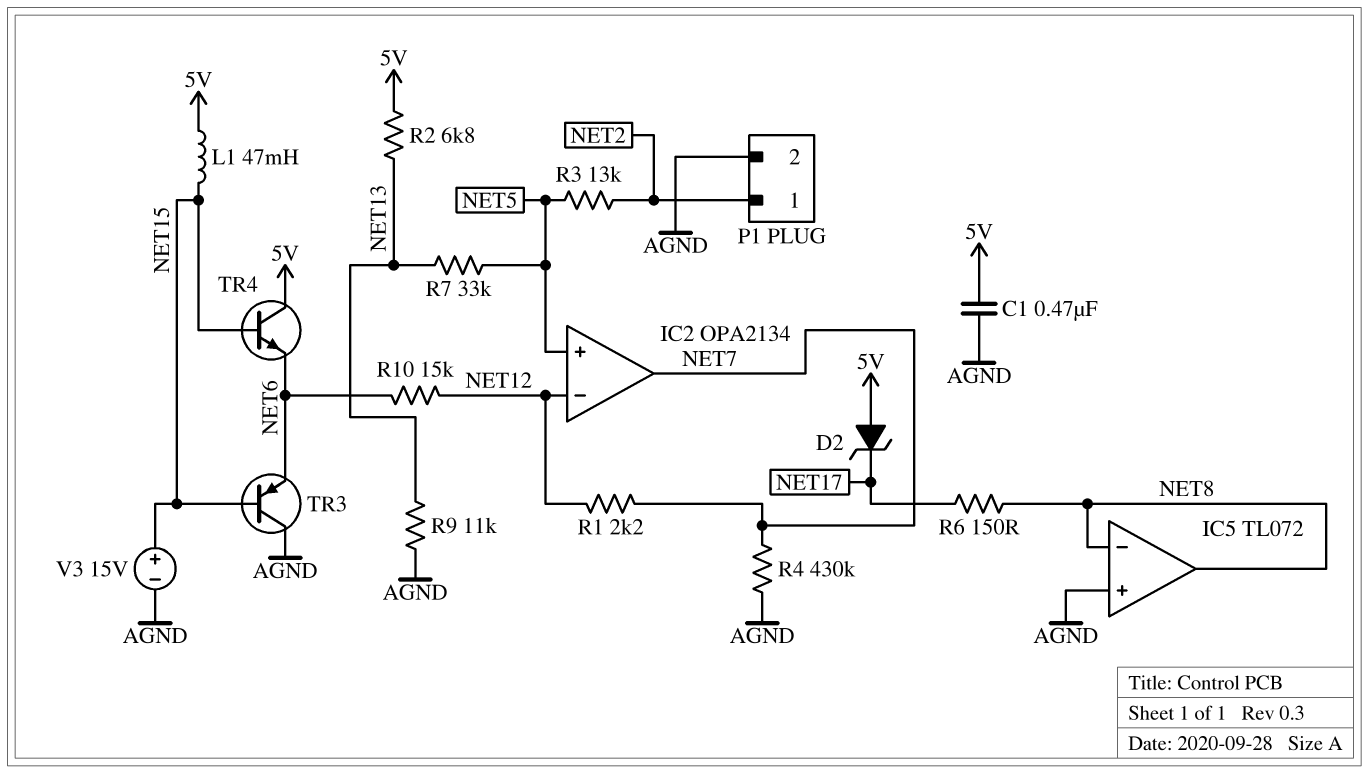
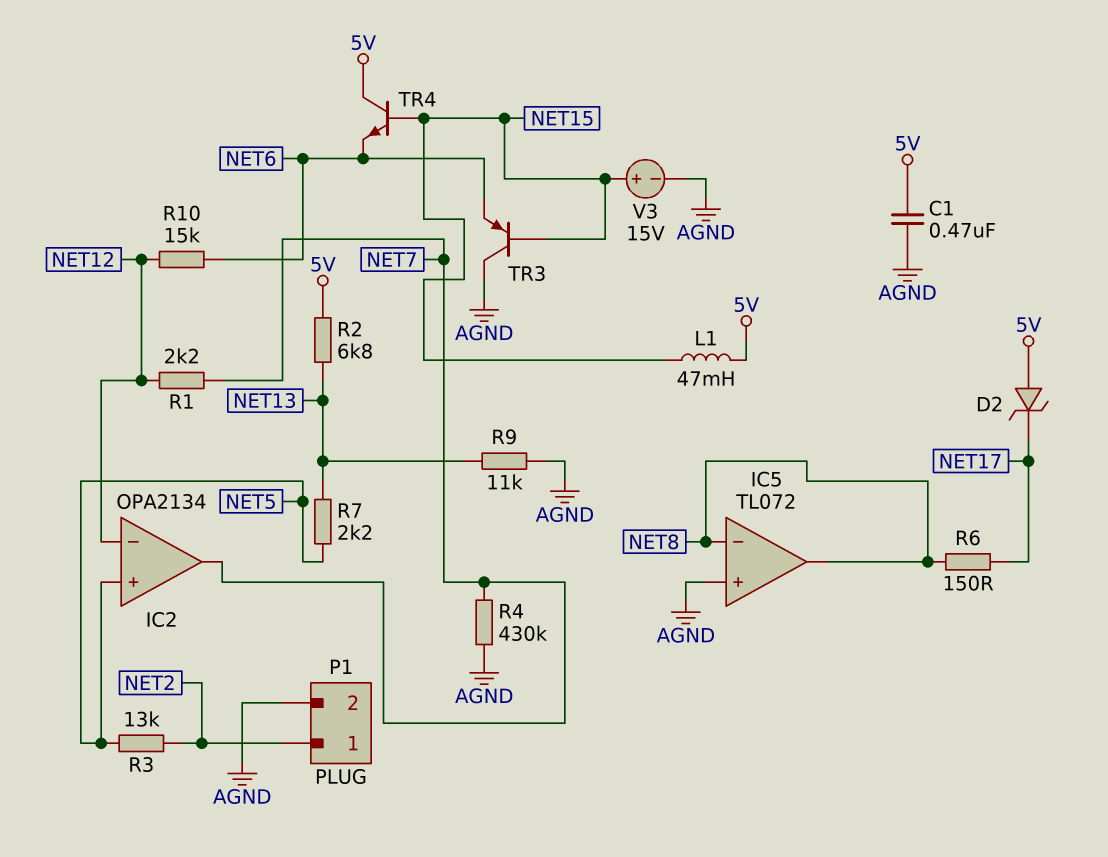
R7: 33k (NET5, NET13) -> 2.2k (NET5, NET13)

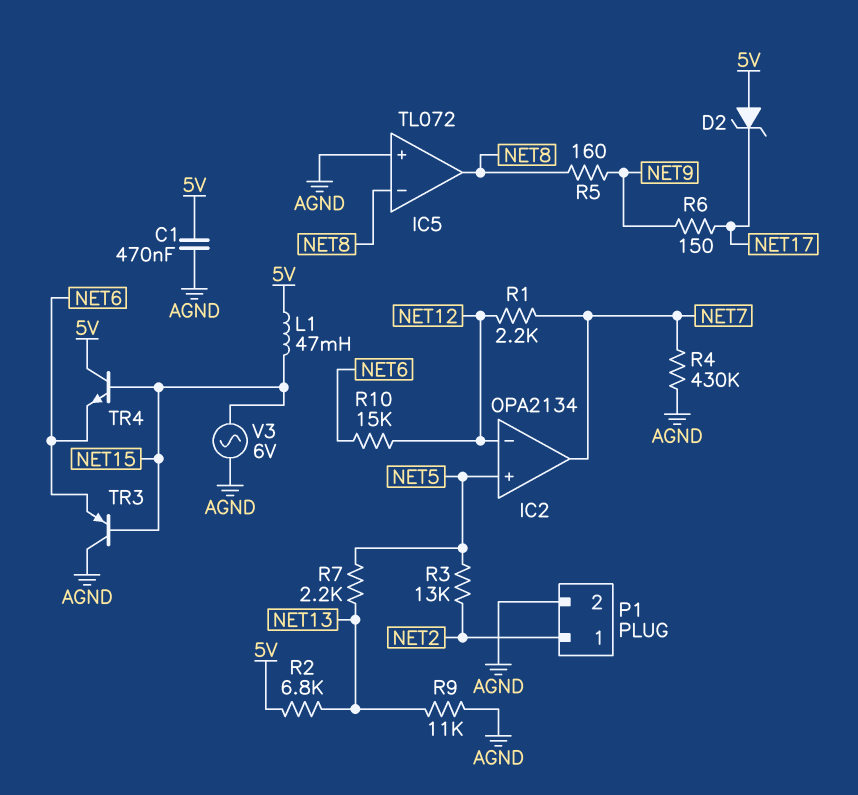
R5: none -> 160 (NET8, NET9)
R6: 150 (NET8, NET17) -> 150 (NET9, NET17)
V3: 15V (plus NET15, minus AGND) -> AC 6V (AGND, NET15)

